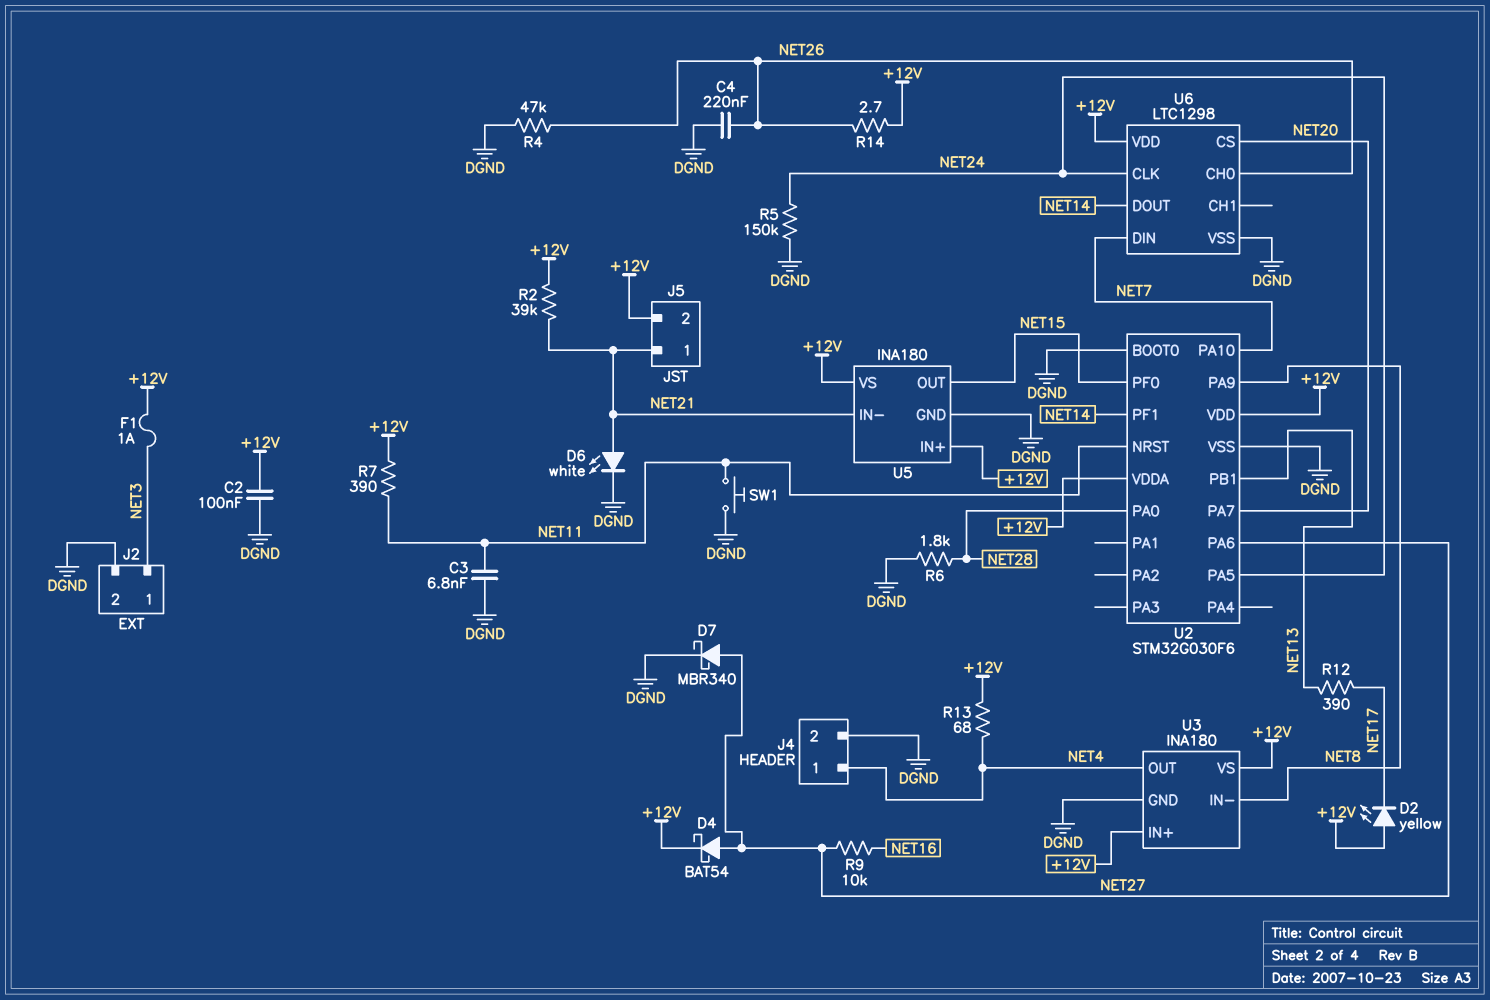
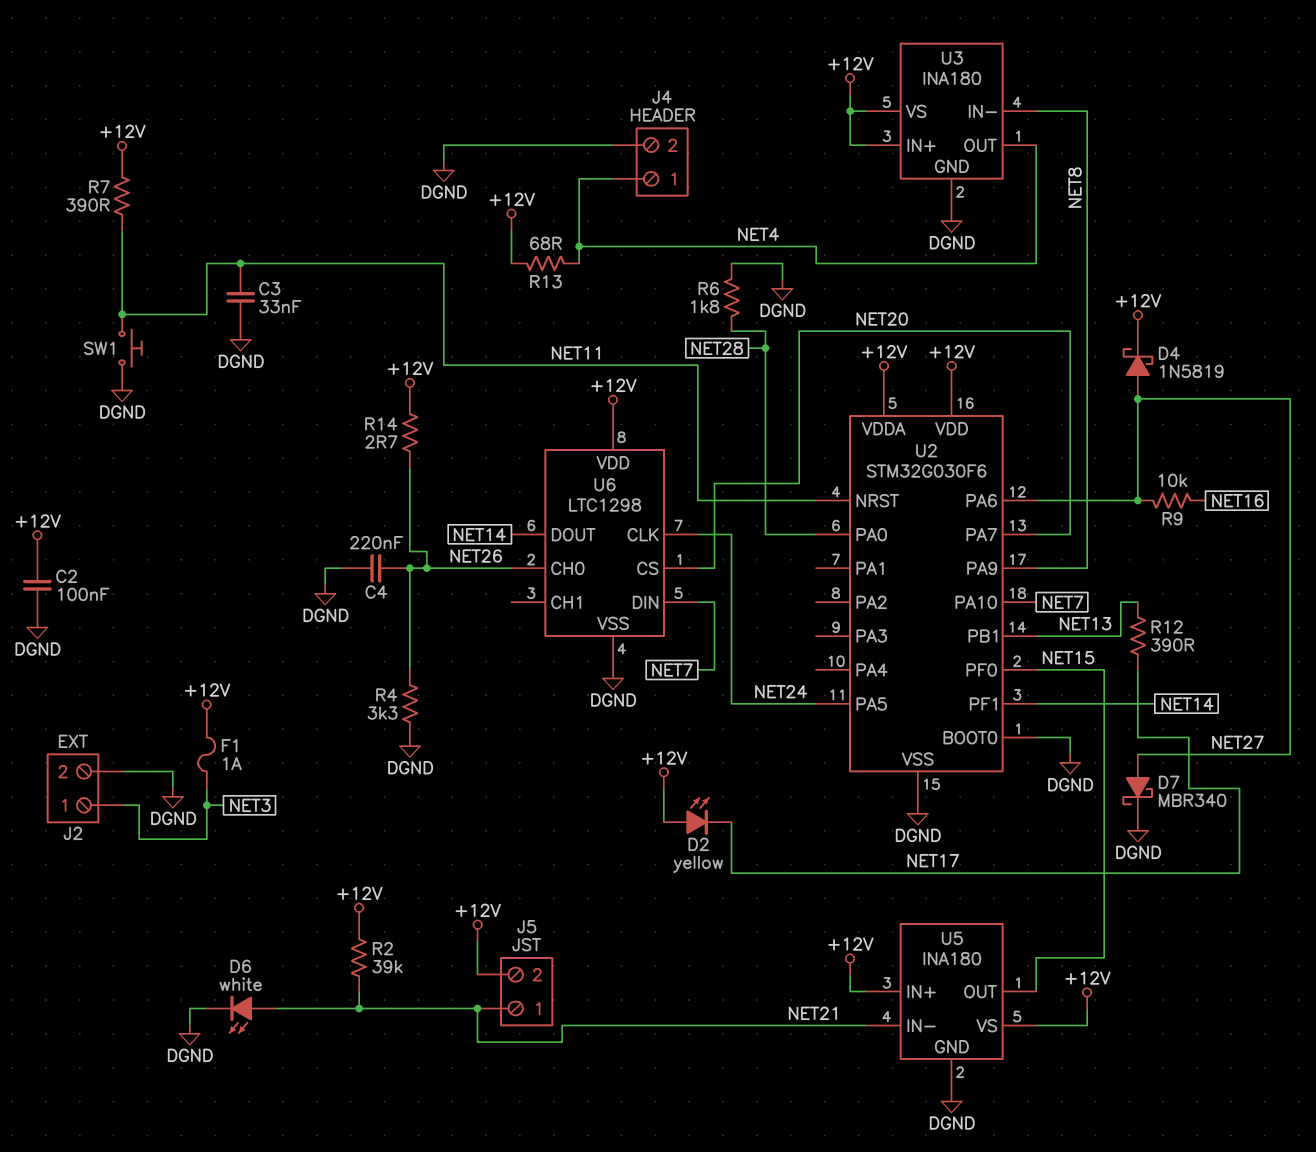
C3: 6.8nF (DGND, NET11) -> 33nF (DGND, NET11)
D4: schottky BAT54 (A NET27, K +12V) -> schottky 1N5819 (A NET27, K +12V)
R4: 47k (DGND, NET26) -> 3.3k (DGND, NET26)
R5: 150k (DGND, NET24) -> none

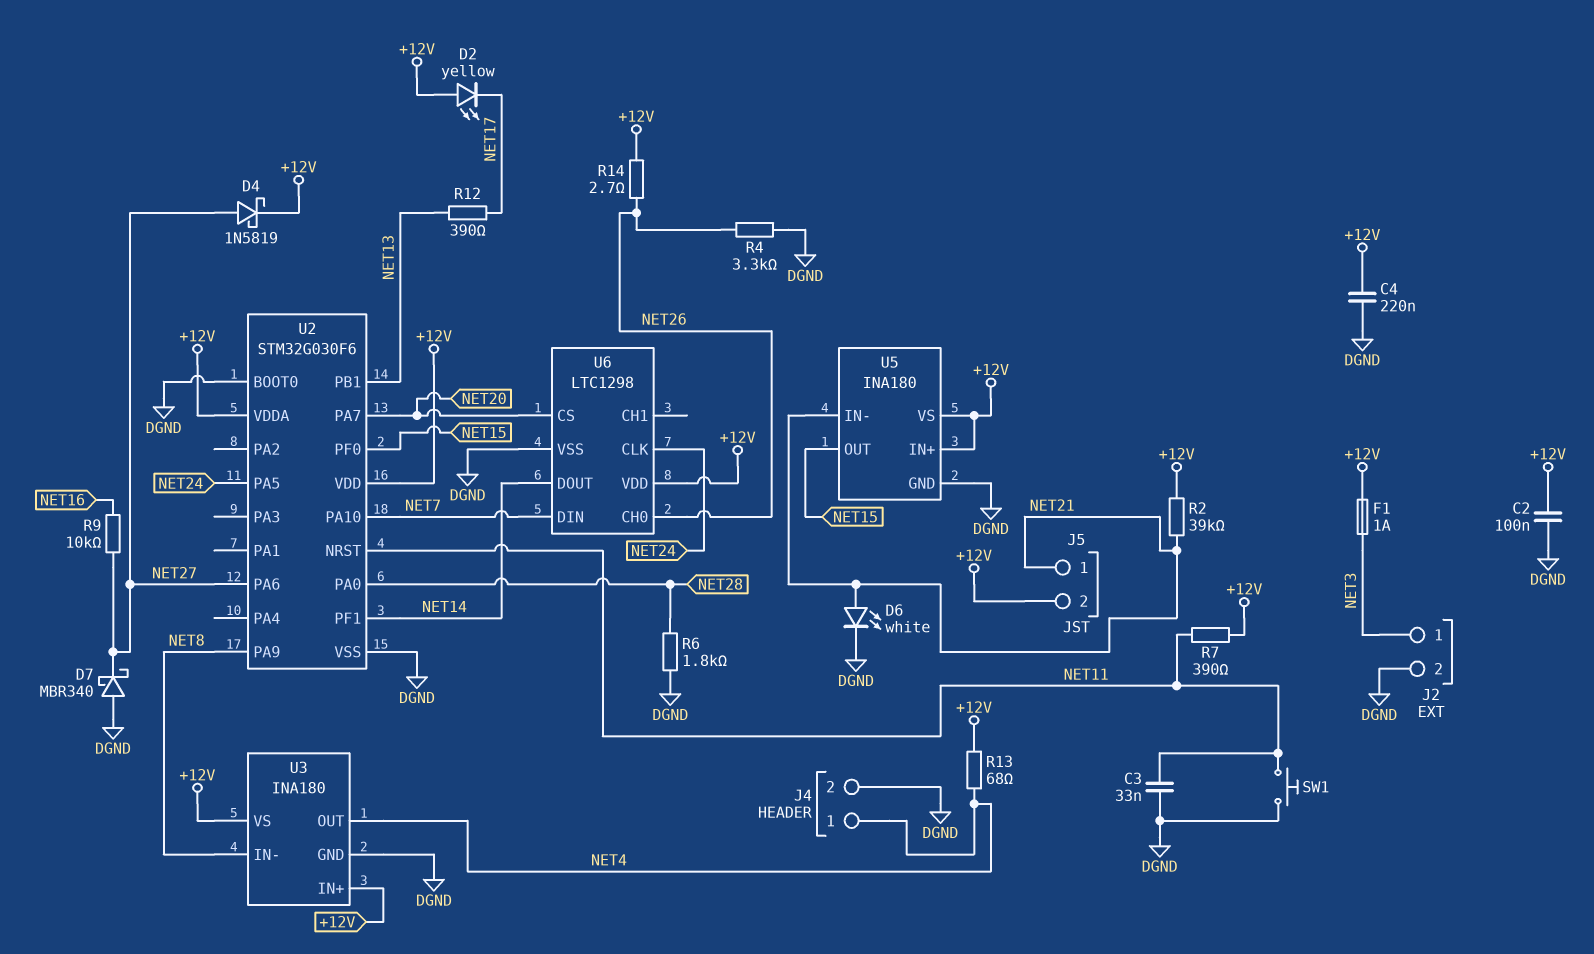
C4: 220nF (DGND, NET26) -> 220nF (+12V, DGND)
D7: schottky MBR340 (A NET27, K DGND) -> schottky MBR340 (A DGND, K NET27)

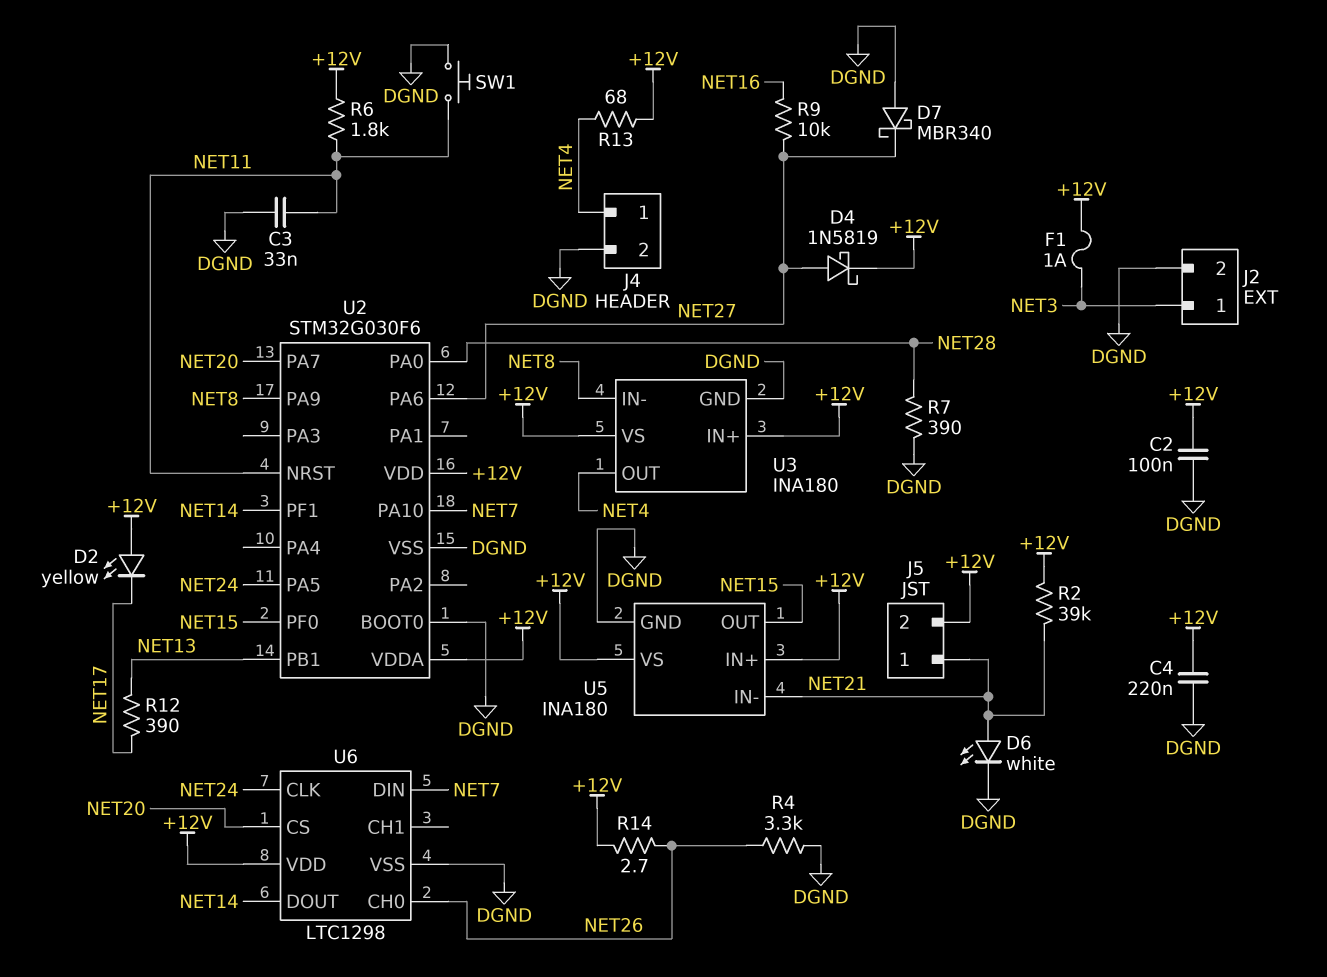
R6: 1.8k (DGND, NET28) -> 1.8k (+12V, NET11)
R7: 390 (+12V, NET11) -> 390 (DGND, NET28)

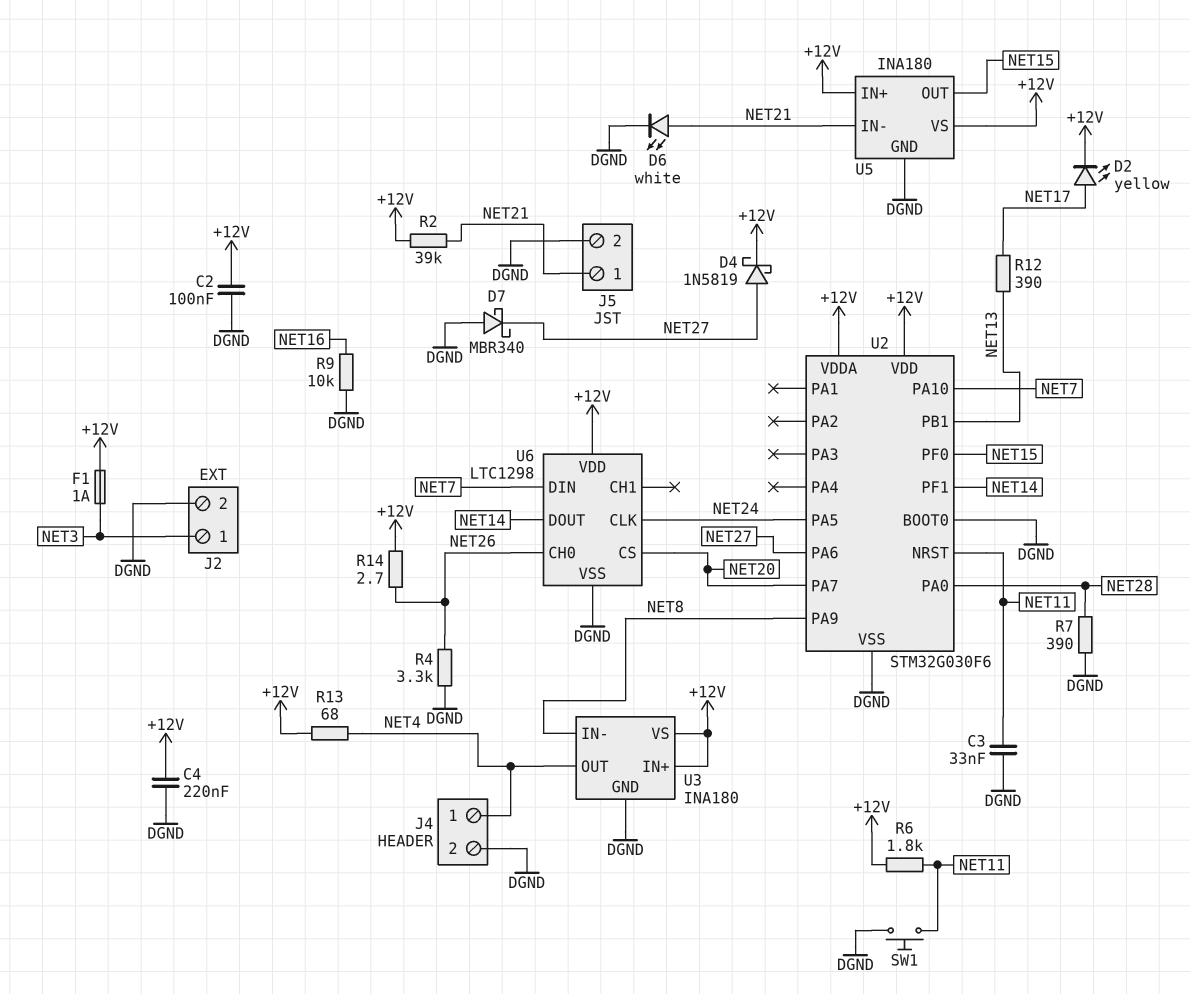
D2: LED yellow (A +12V, K NET17) -> LED yellow (A NET17, K +12V)
J5 pin 2: +12V -> DGND
R9: 10k (NET16, NET27) -> 10k (DGND, NET16)

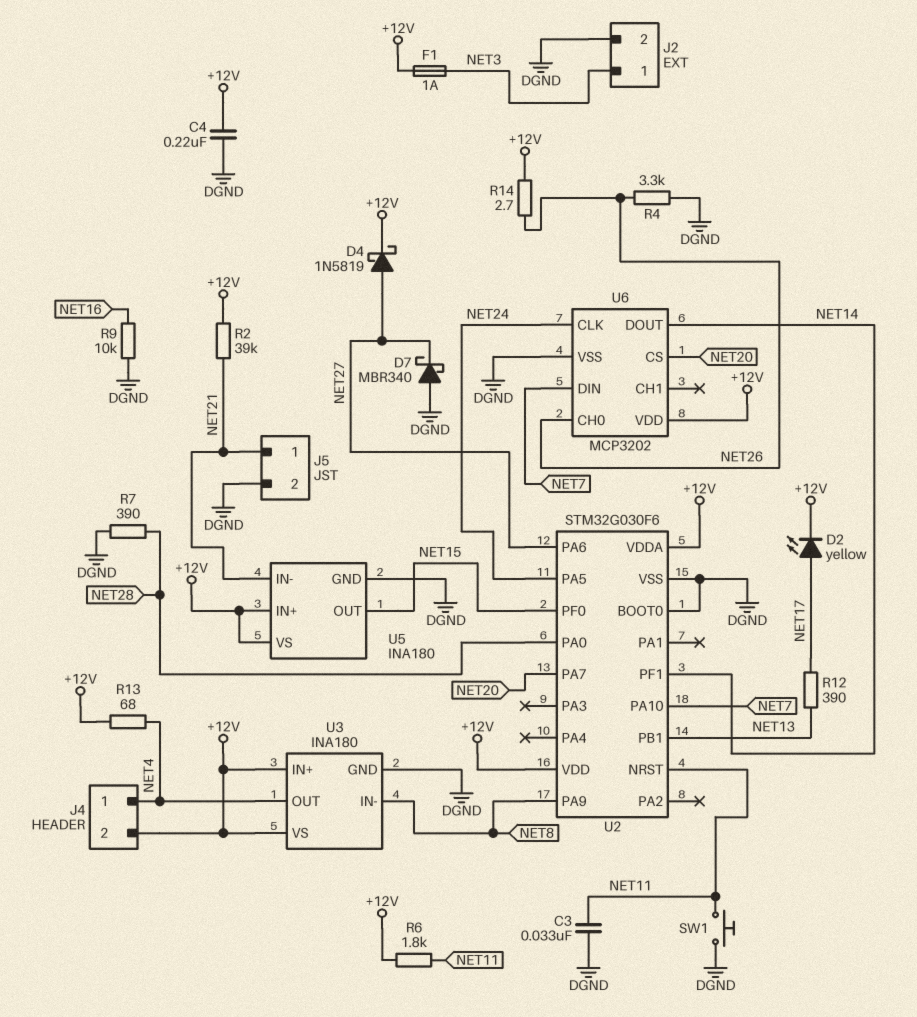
C2: 100nF (+12V, DGND) -> none
D6: LED white (A NET21, K DGND) -> none
J4 pin 2: DGND -> +12V
U6: LTC1298 -> MCP3202

